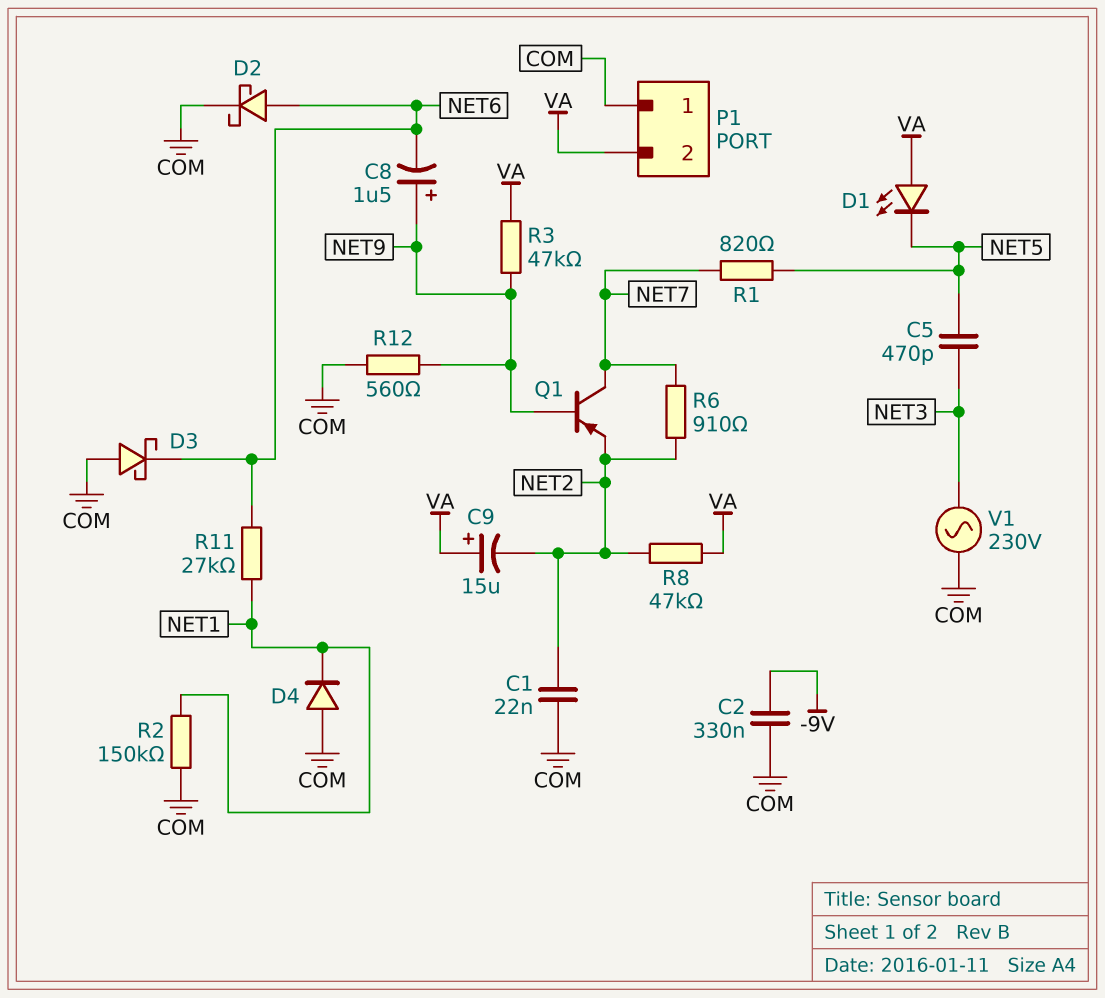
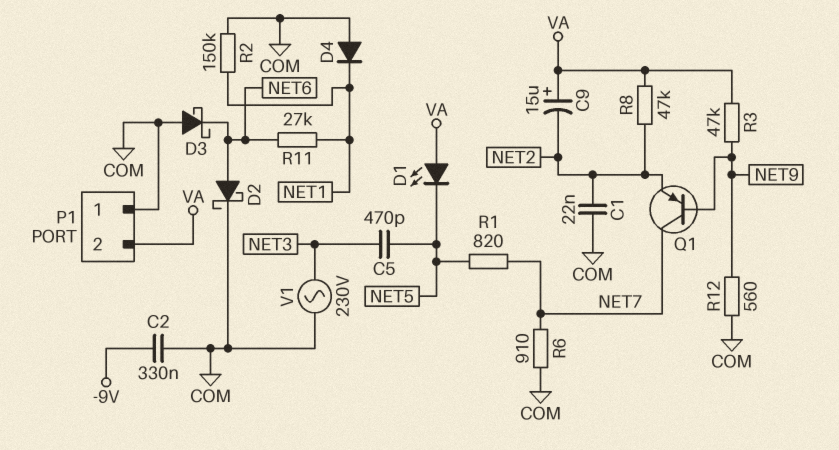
C8: 1.5uF (plus NET9, minus NET6) -> none
R6: 910 (NET2, NET7) -> 910 (COM, NET7)

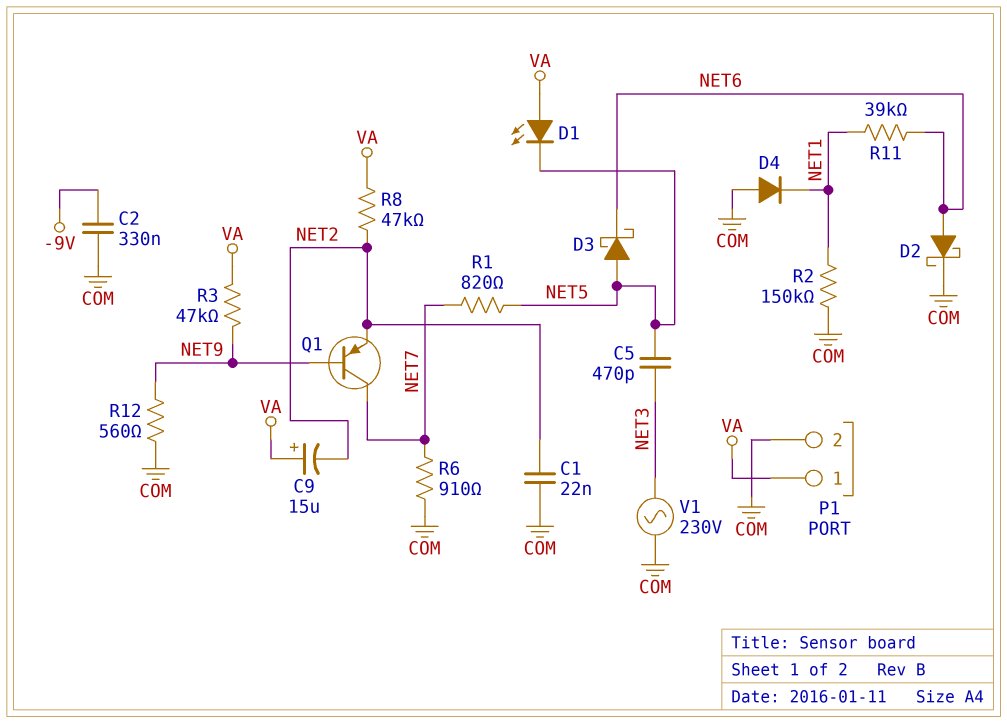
D3: schottky (A COM, K NET6) -> schottky (A NET5, K NET6)
P1 pin 1: COM -> VA
P1 pin 2: VA -> COM
R11: 27k (NET1, NET6) -> 39k (NET1, NET6)

